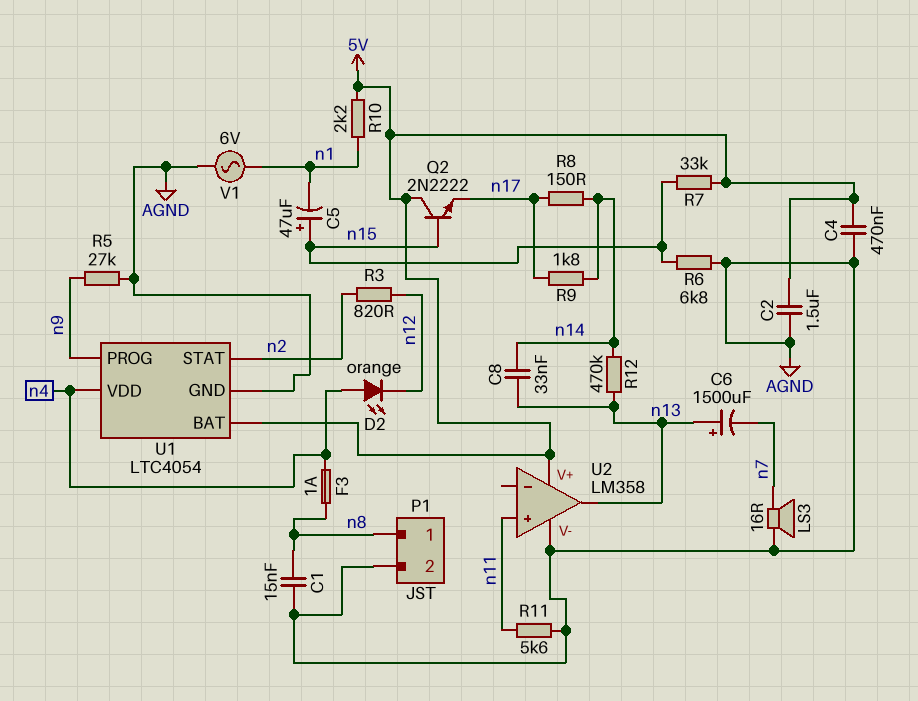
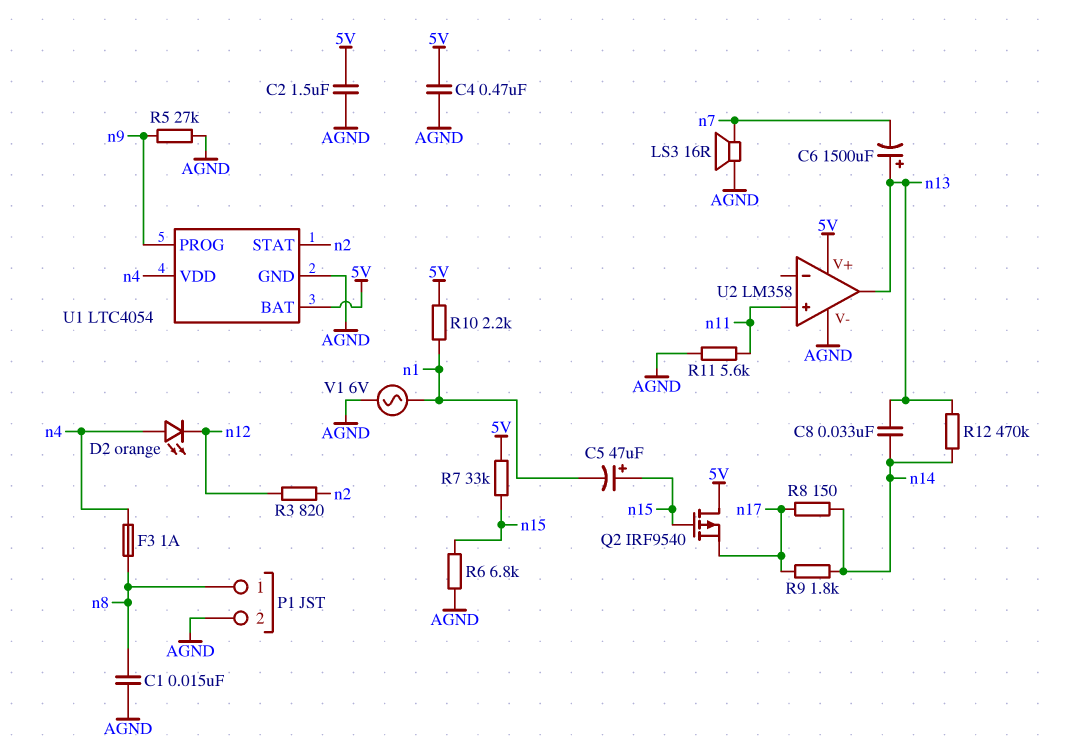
Q2: NPN 2N2222 (B n15, C 5V, E n17) -> PMOS IRF9540 (G n15, D 5V, S n17)

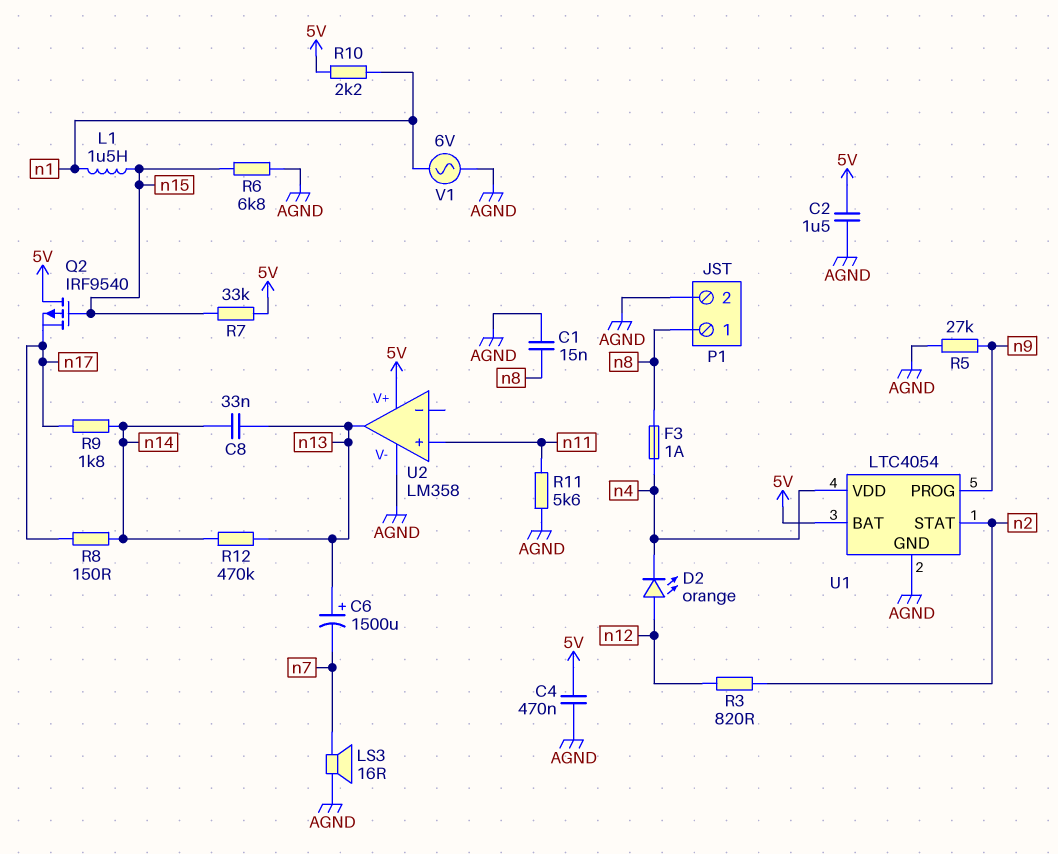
C5: 47uF (plus n15, minus n1) -> none
D2: LED orange (A n4, K n12) -> LED orange (A n12, K n4)
L1: none -> 1.5uH (n1, n15)

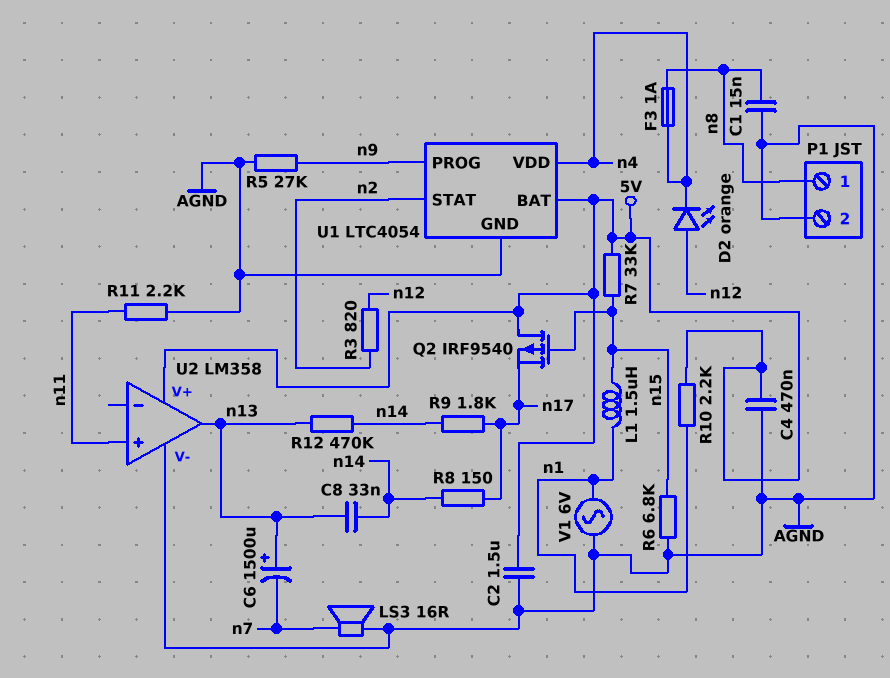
R11: 5.6k (AGND, n11) -> 2.2k (AGND, n11)

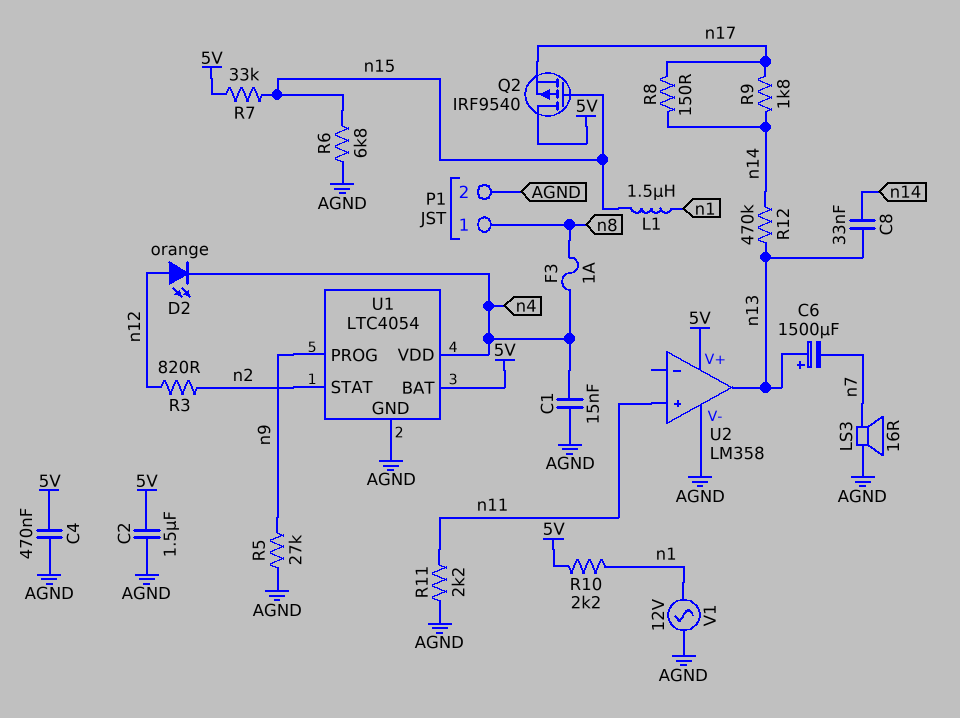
C1: 15nF (AGND, n8) -> 15nF (AGND, n4)
V1: AC 6V (AGND, n1) -> AC 12V (AGND, n1)

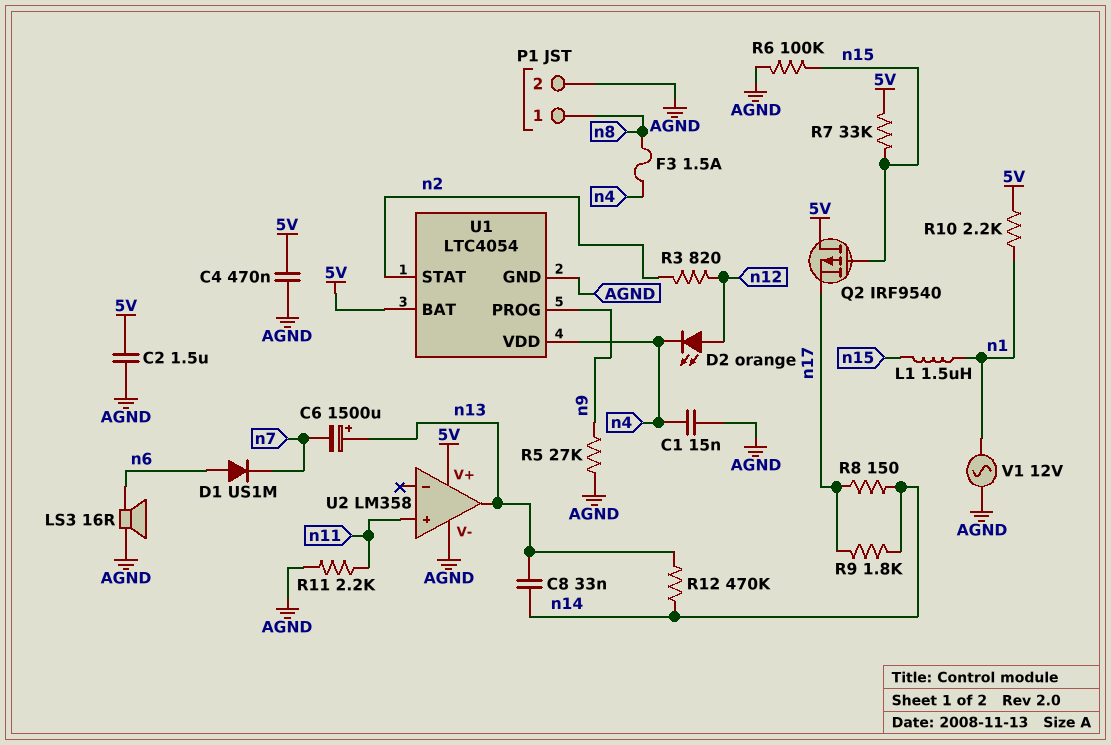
D1: none -> diode US1M (A n6, K n7)
F3: 1A (n4, n8) -> 1.5A (n4, n8)
LS3: speaker 16R (AGND, n7) -> speaker 16R (AGND, n6)
R6: 6.8k (AGND, n15) -> 100k (AGND, n15)

